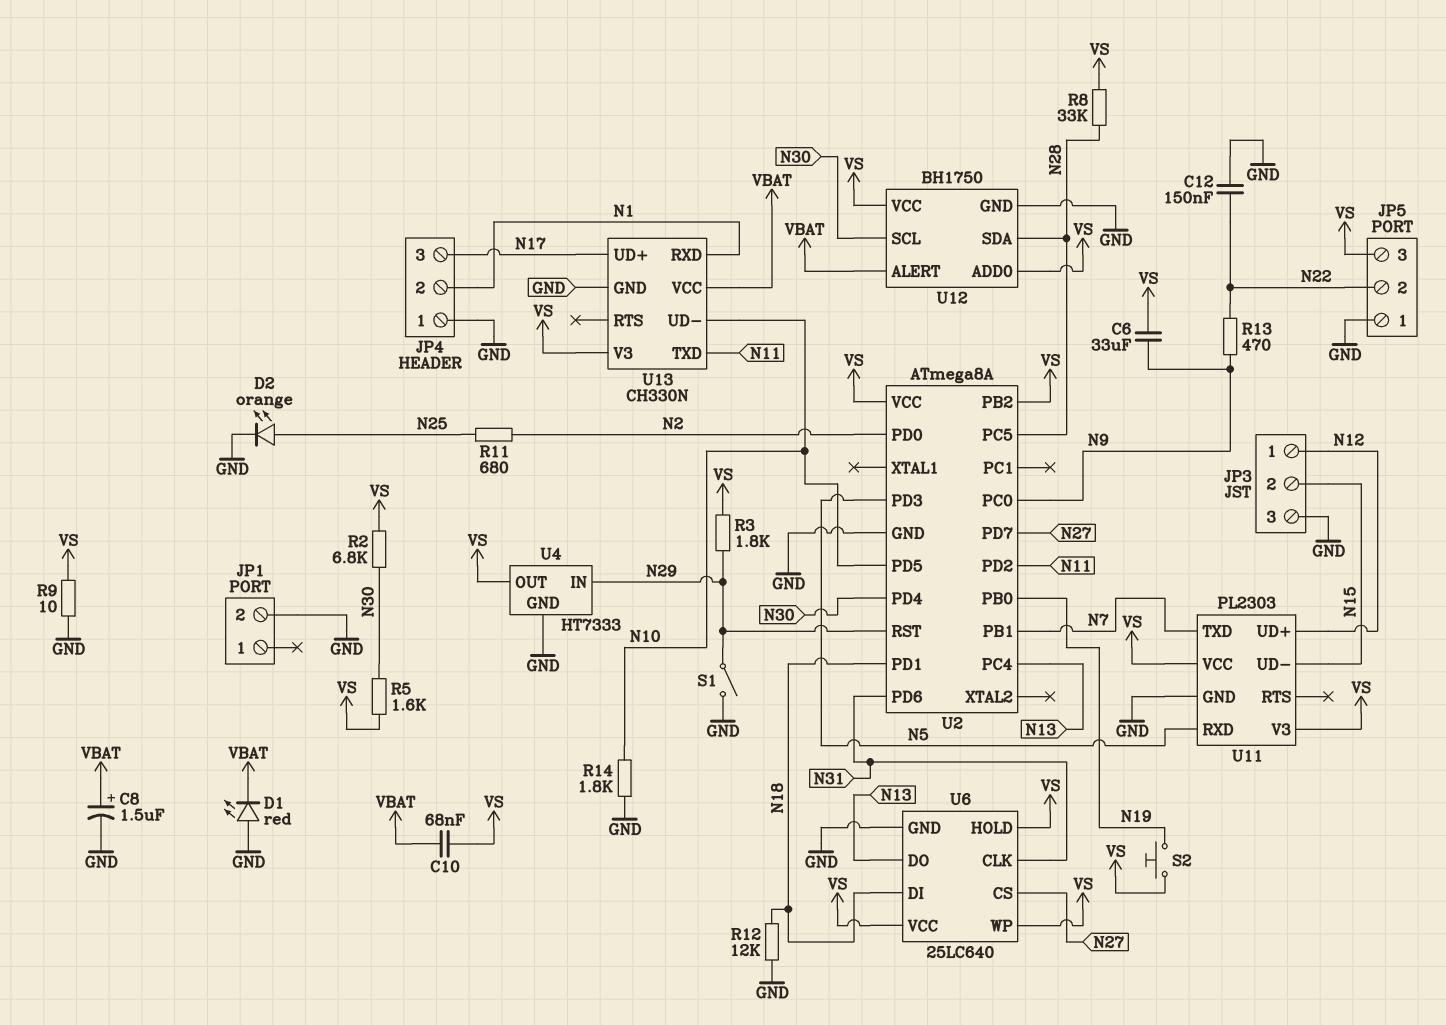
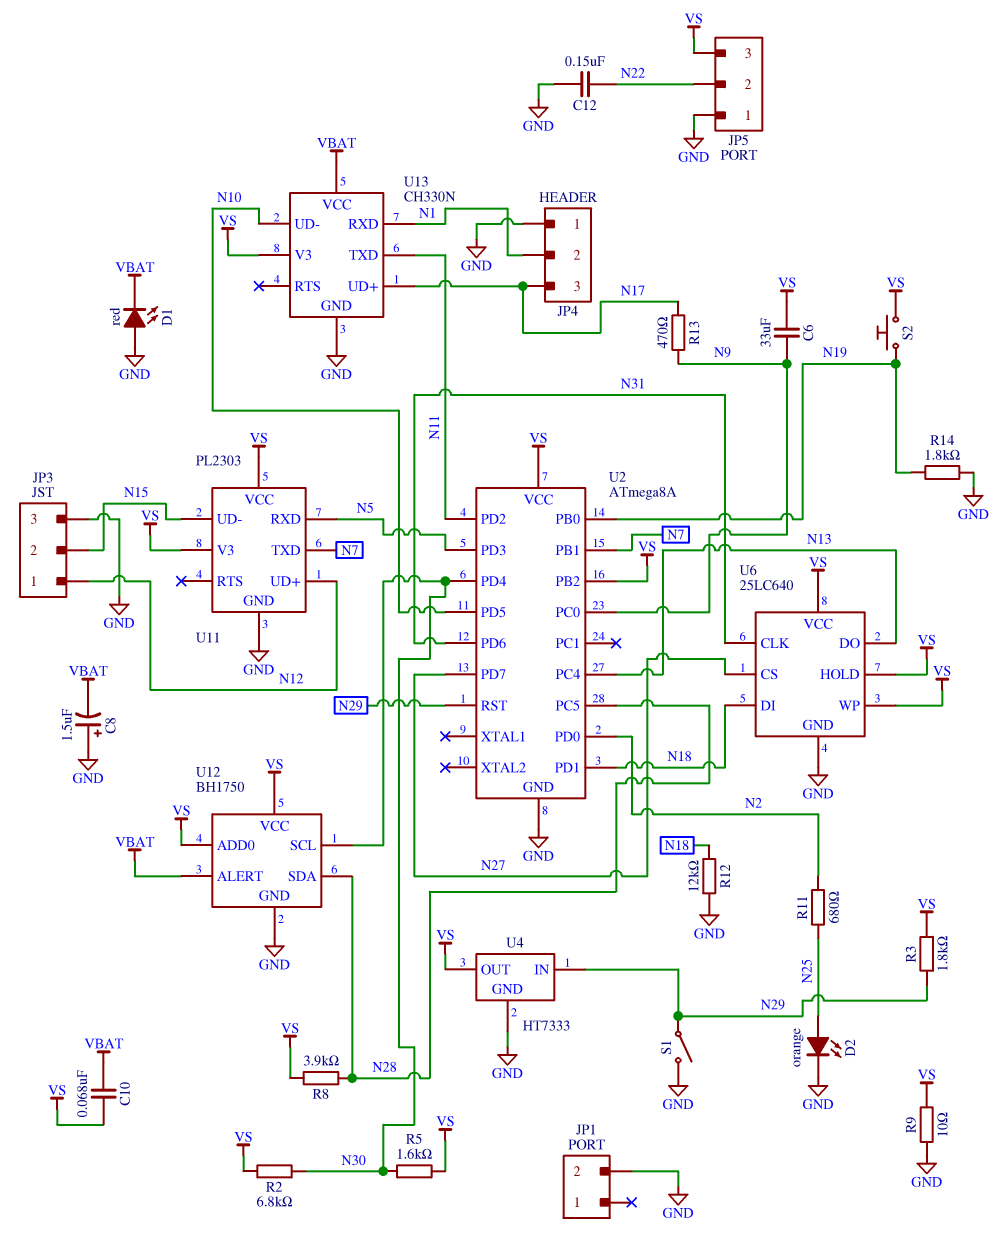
C8: 1.5uF (plus VBAT, minus GND) -> 1.5uF (plus GND, minus VBAT)
R8: 33k (N28, VS) -> 3.9k (N28, VS)
R13: 470 (N9, N22) -> 470 (N9, N17)
R14: 1.8k (GND, N10) -> 1.8k (GND, N19)

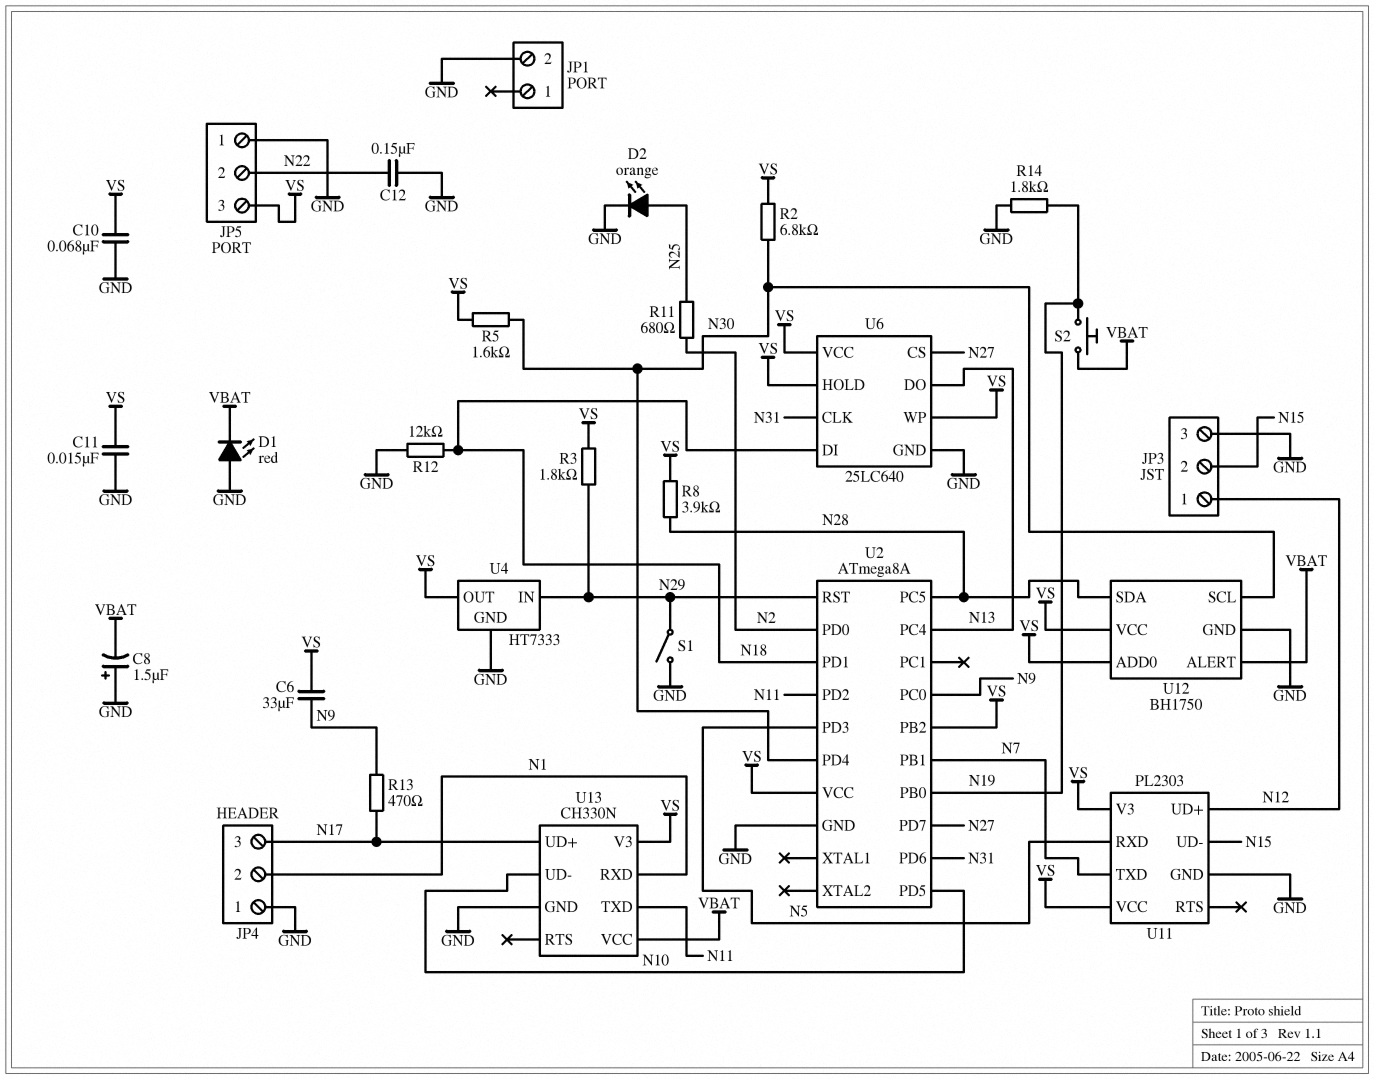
C10: 68nF (VBAT, VS) -> 68nF (GND, VS)
C11: none -> 15nF (GND, VS)
R9: 10 (GND, VS) -> none
S2: button (N19, VS) -> button (N19, VBAT)

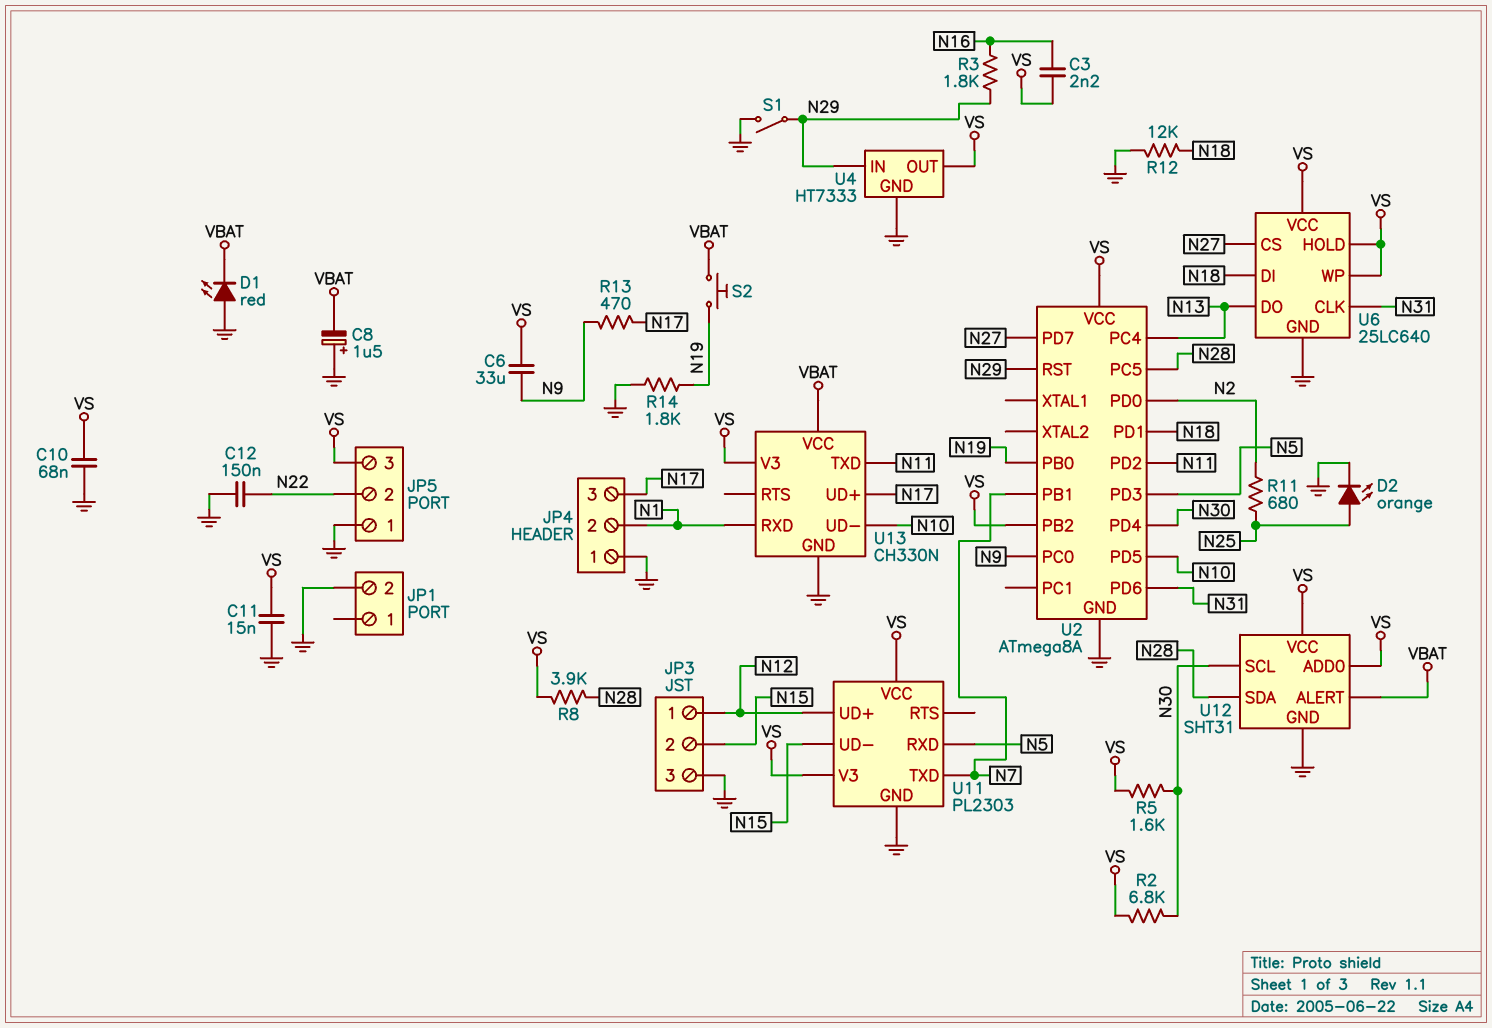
C3: none -> 2.2nF (N16, VS)
R3: 1.8k (N29, VS) -> 1.8k (N16, N29)
U12: BH1750 -> SHT31

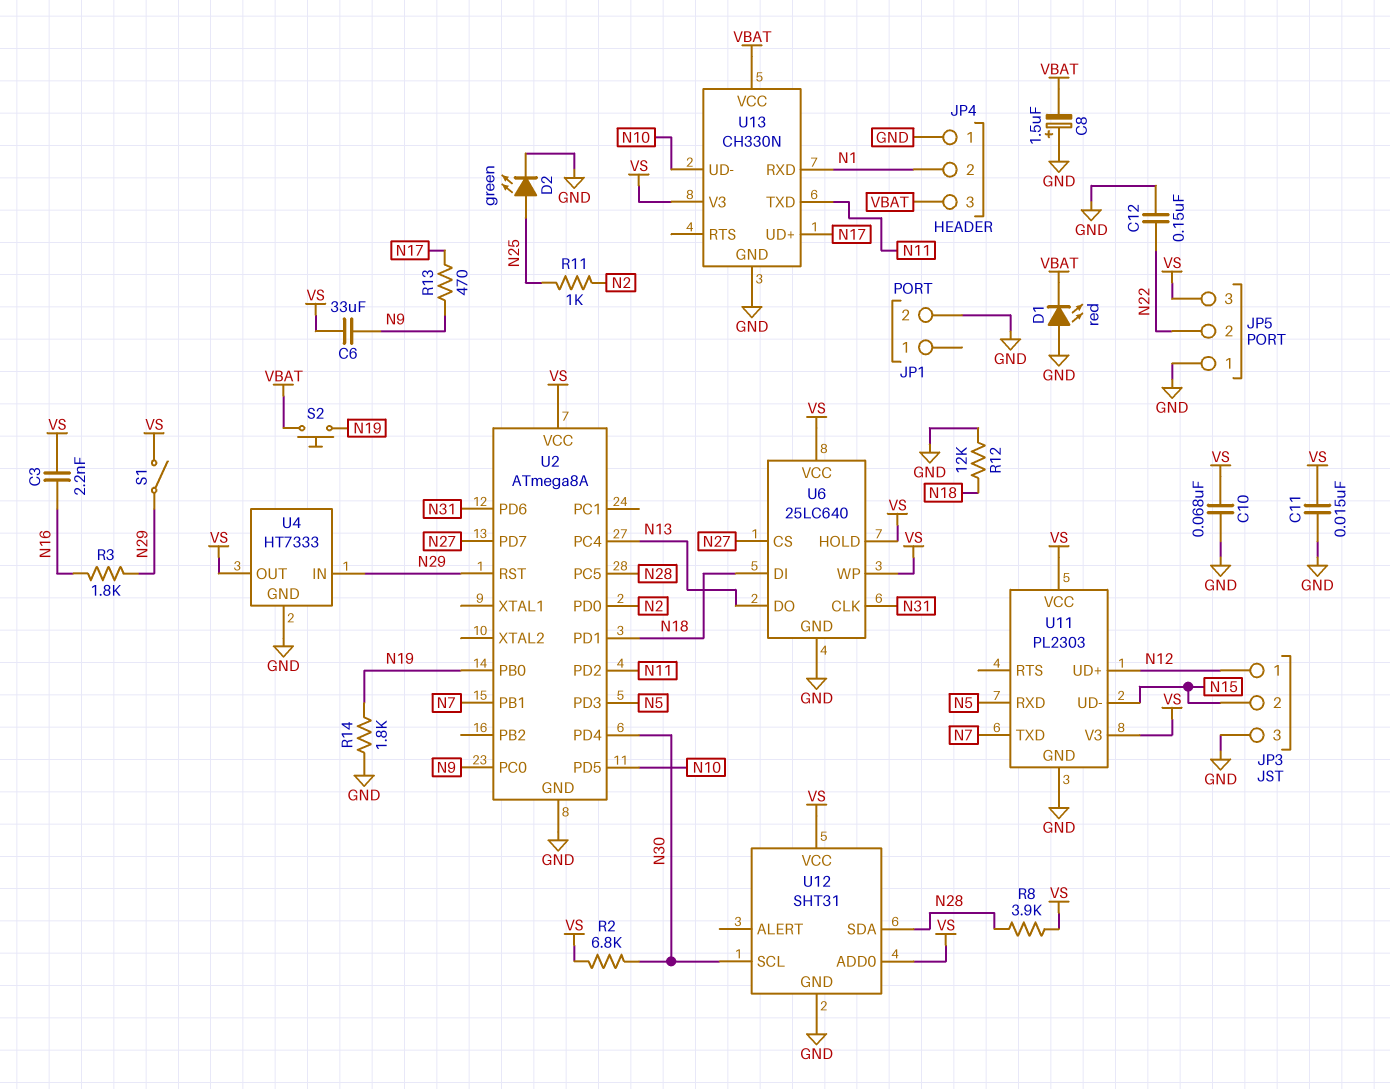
D2: LED orange (A N25, K GND) -> LED green (A N25, K GND)
JP4 pin 3: N17 -> VBAT
R5: 1.6k (N30, VS) -> none
R11: 680 (N2, N25) -> 1k (N2, N25)
S1: switch (GND, N29) -> switch (N29, VS)
U2 pin PB2: VS -> none
U12 pin ALERT: VBAT -> none

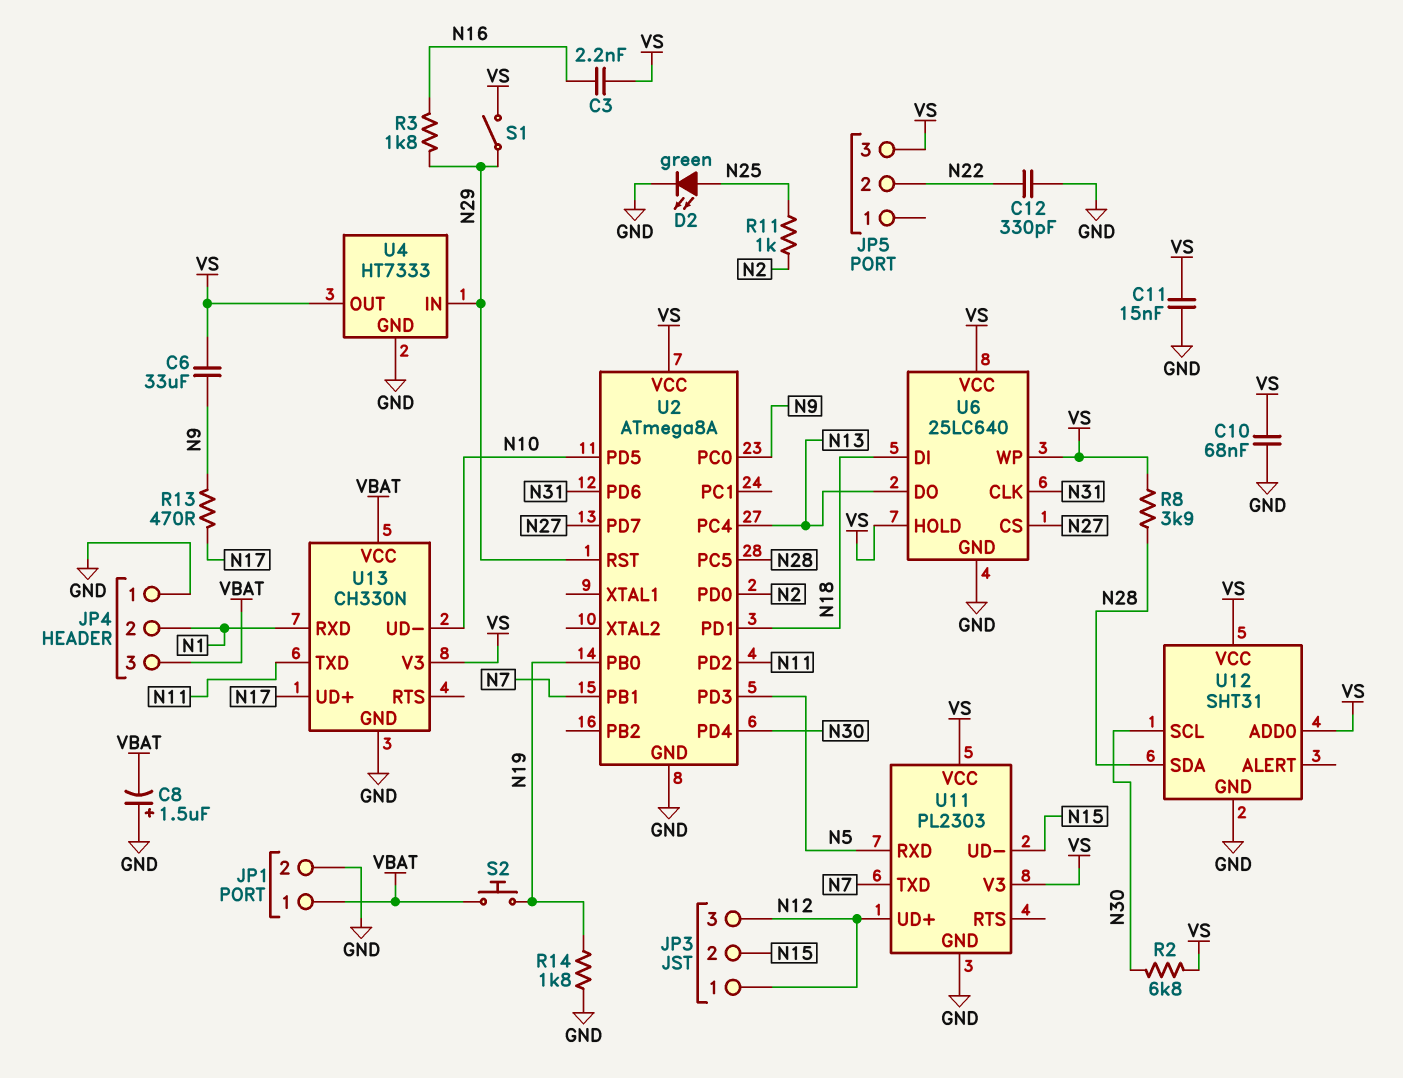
C12: 150nF (GND, N22) -> 330pF (GND, N22)
D1: LED red (A GND, K VBAT) -> none
JP1 pin 1: none -> VBAT
JP3 pin 3: GND -> N12
JP5 pin 1: GND -> none
R12: 12k (GND, N18) -> none

